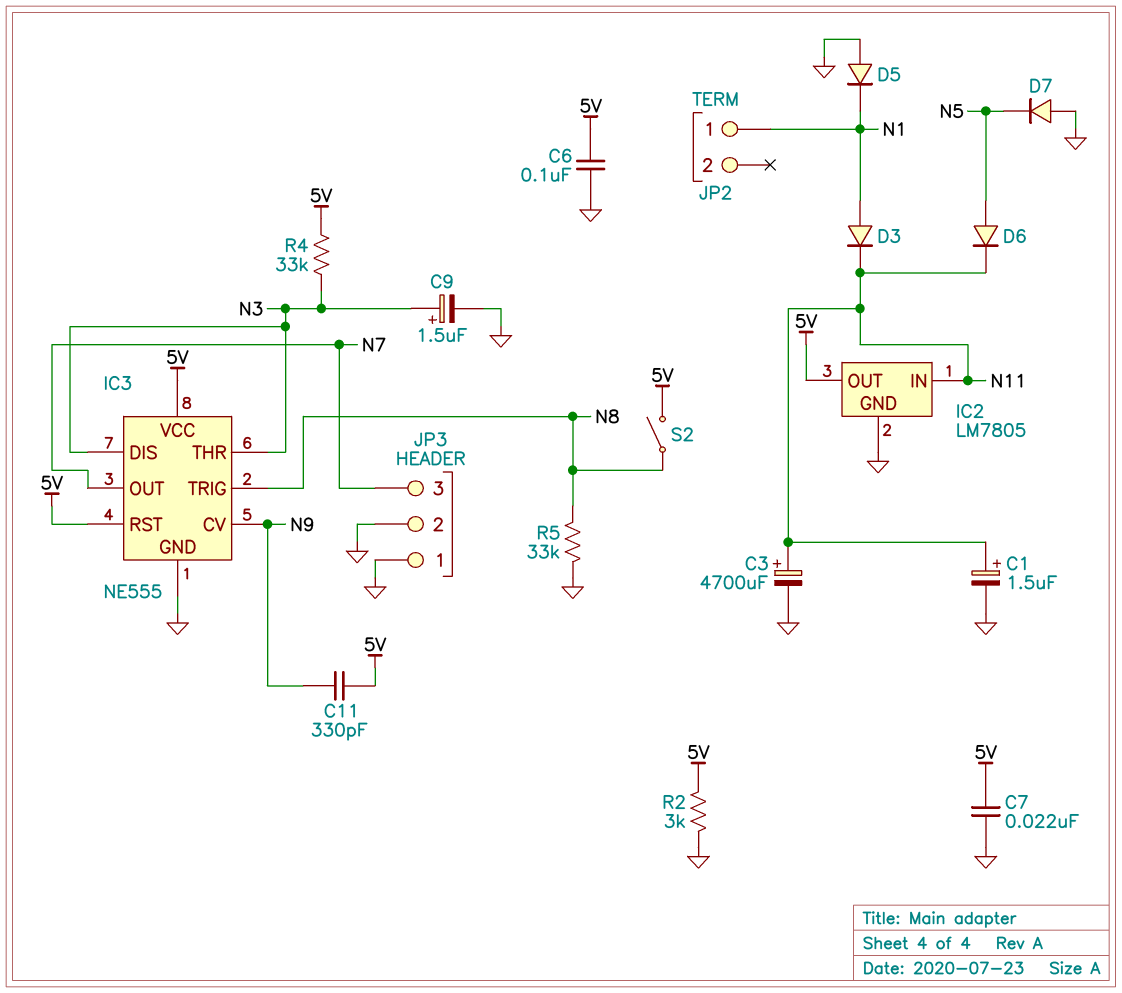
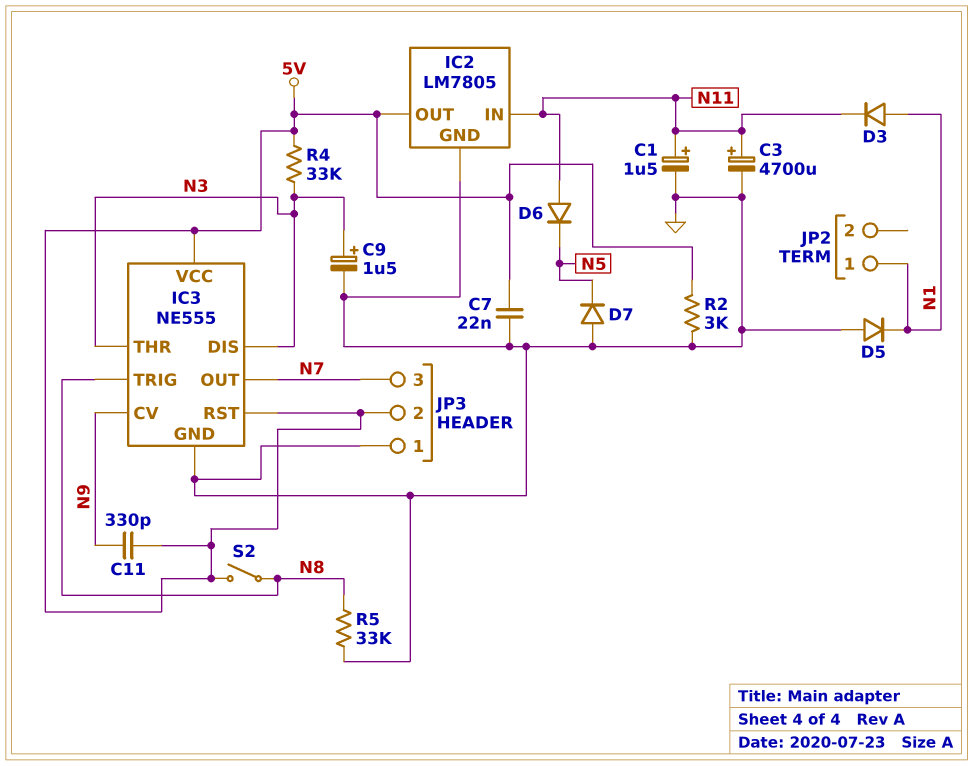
C6: 100nF (5V, GND) -> none
D6: diode (A N5, K N11) -> diode (A N11, K N5)
JP3 pin 2: GND -> 5V

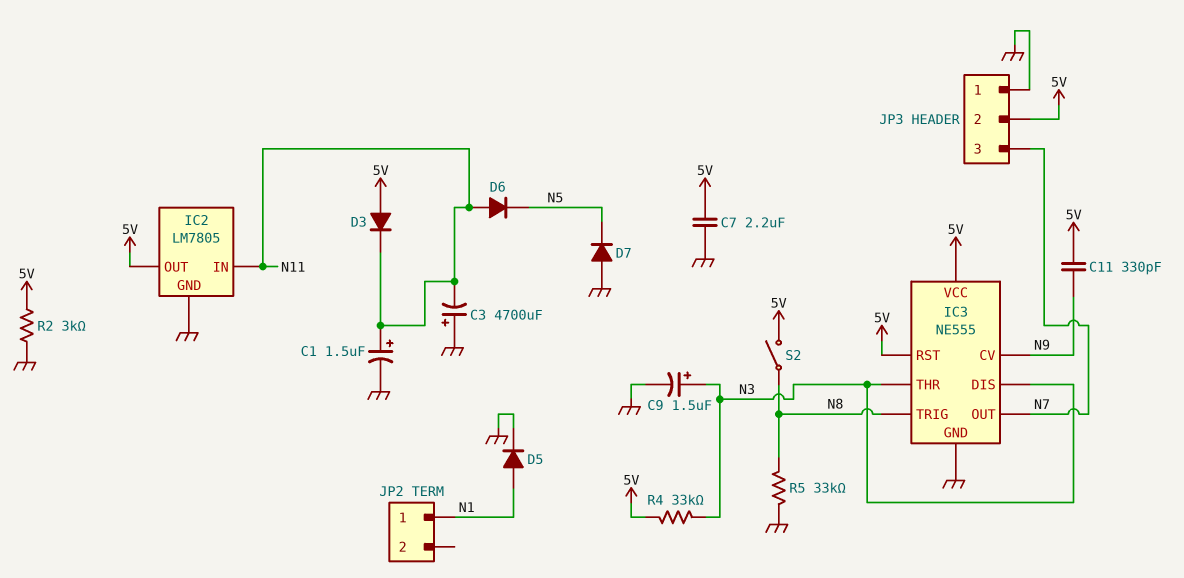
C3: 4700uF (plus N11, minus GND) -> 4700uF (plus GND, minus N11)
C7: 22nF (5V, GND) -> 2.2uF (5V, GND)
D3: diode (A N1, K N11) -> diode (A 5V, K N11)
D5: diode (A GND, K N1) -> diode (A N1, K GND)

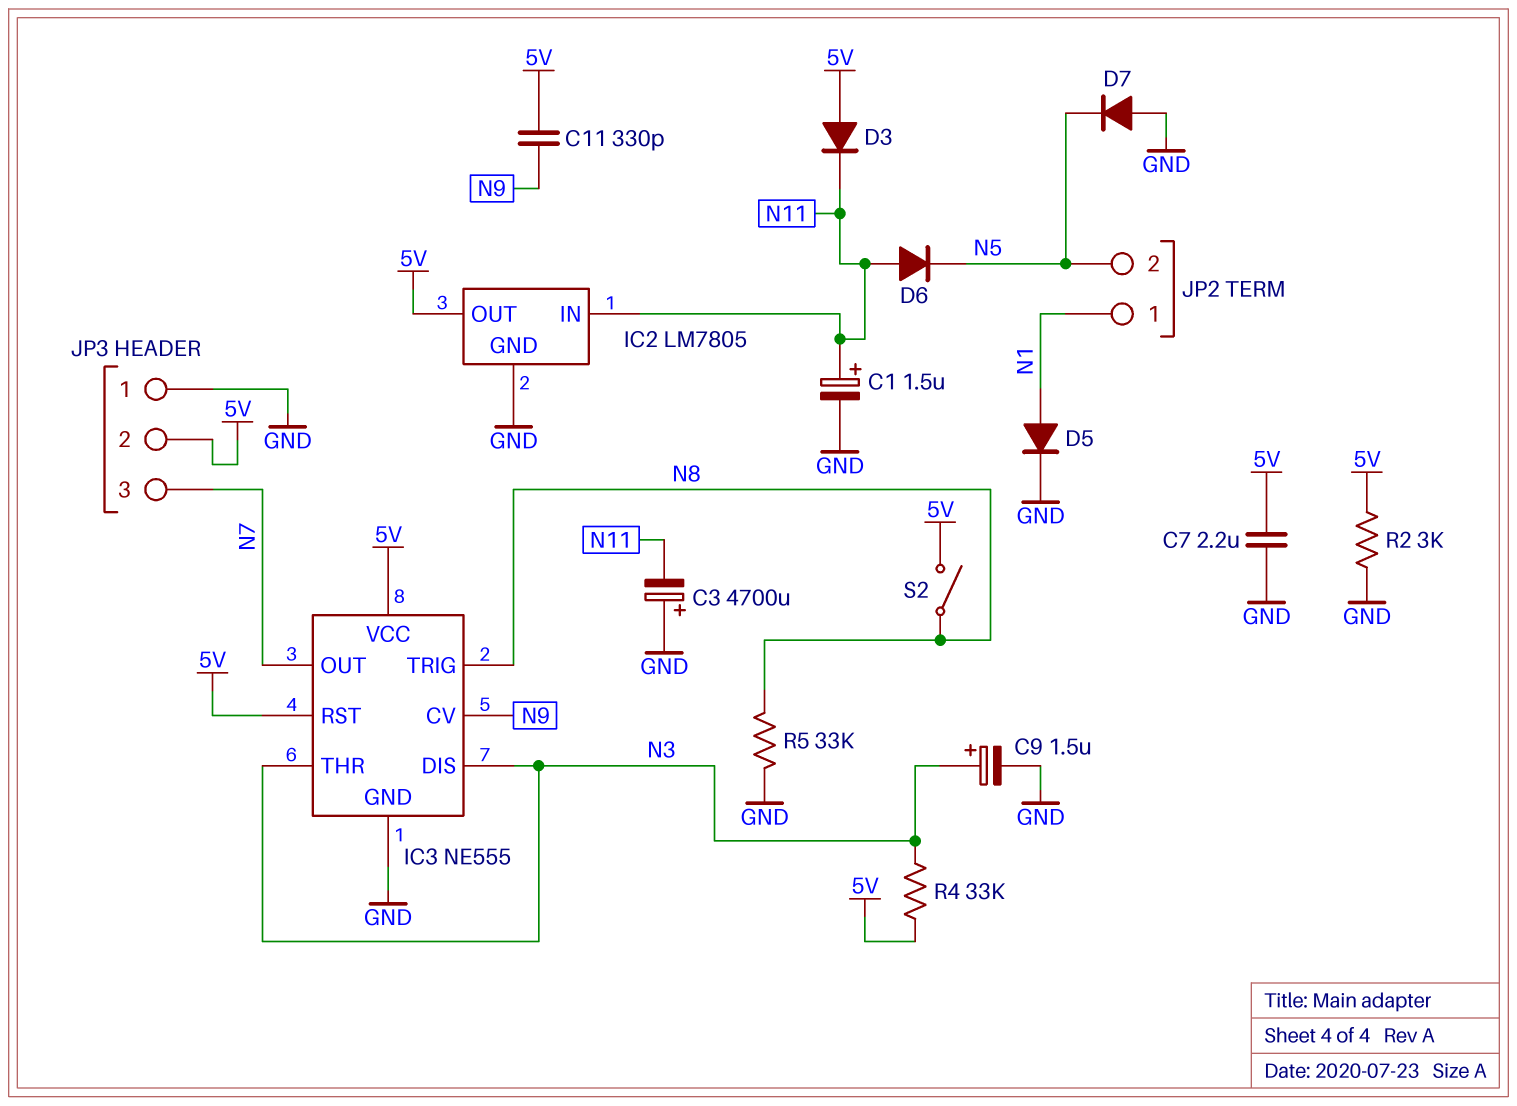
JP2 pin 2: none -> N5

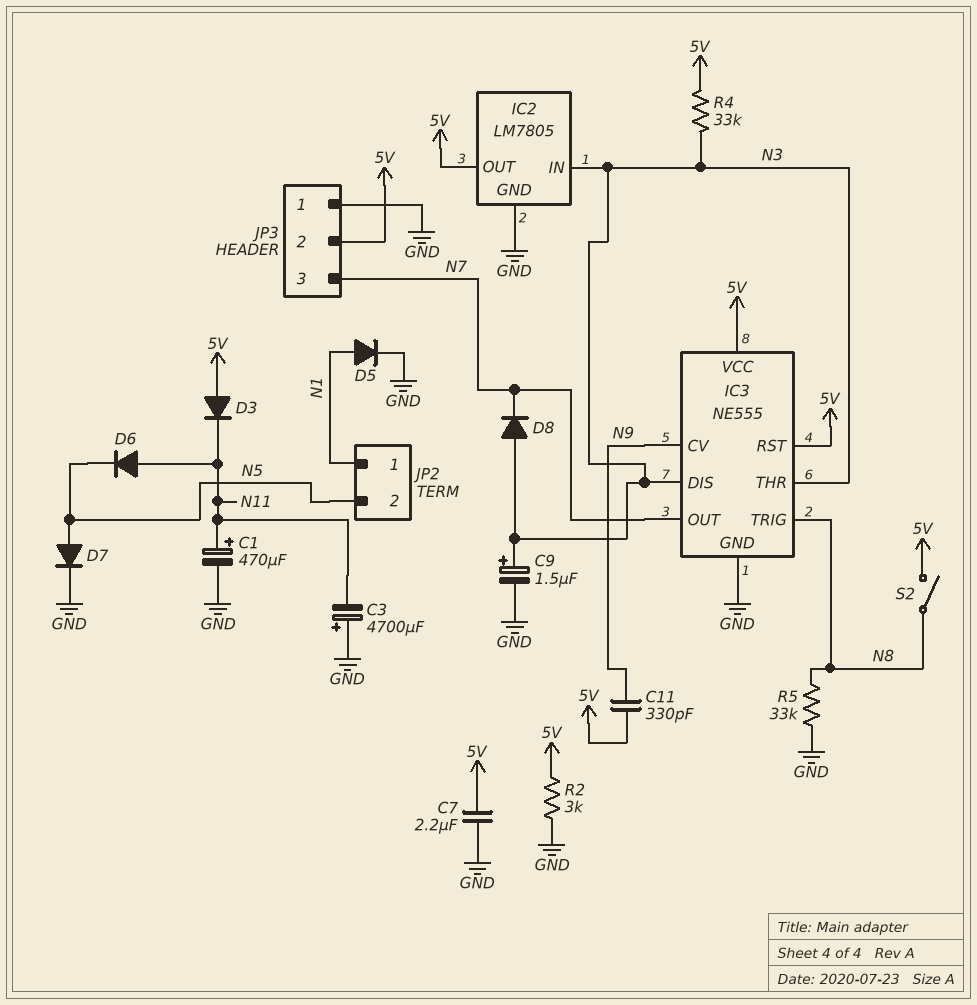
C1: 1.5uF (plus N11, minus GND) -> 470uF (plus N11, minus GND)
D7: diode (A GND, K N5) -> diode (A N5, K GND)
D8: none -> diode (A N3, K N7)
IC2 pin IN: N11 -> N3

